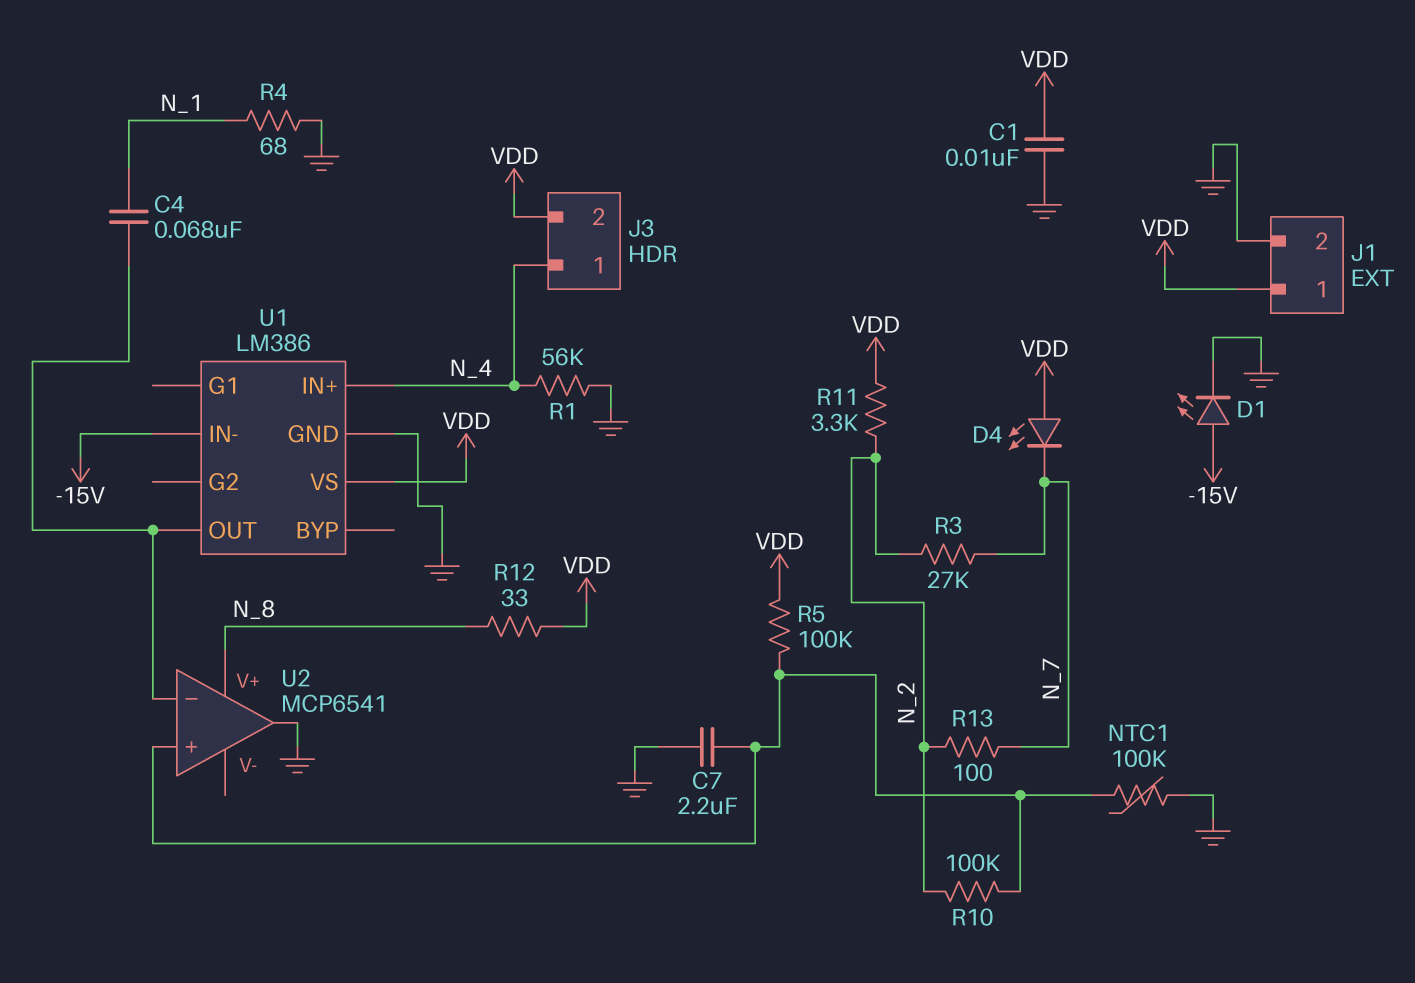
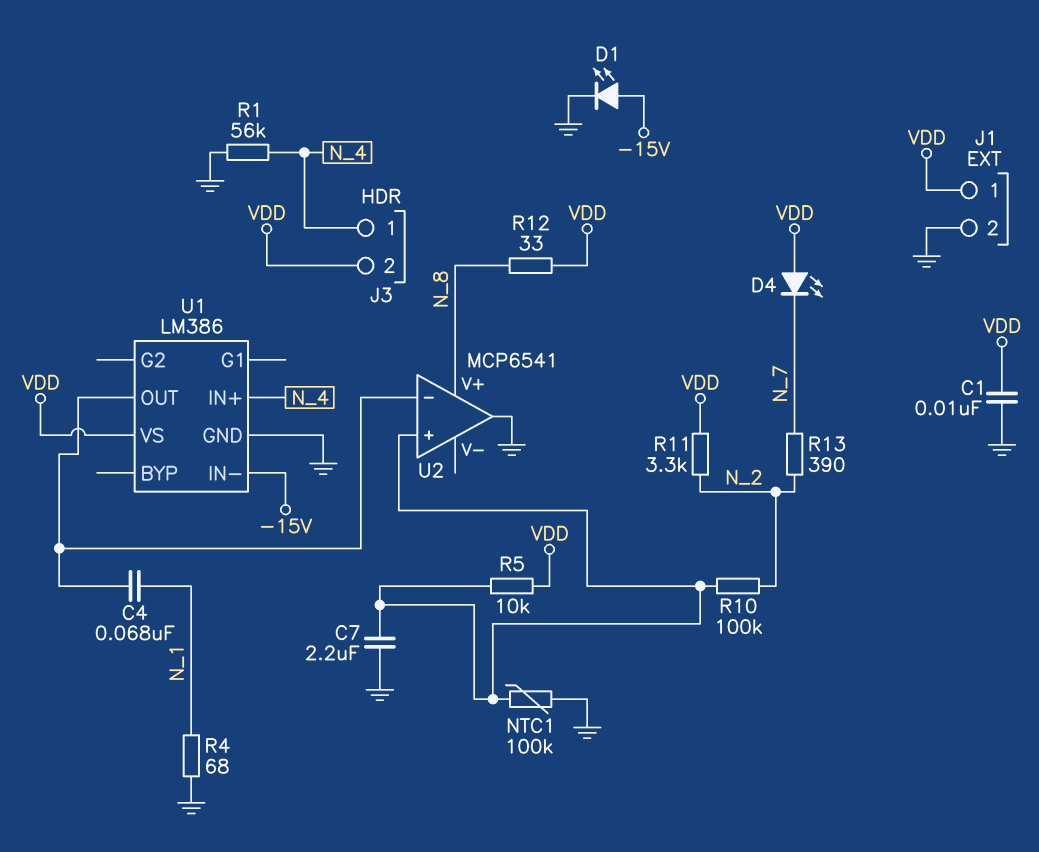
R3: 27k (N_2, N_7) -> none
R5: 100k (U2/in+, VDD) -> 10k (U2/in+, VDD)
R13: 100 (N_2, N_7) -> 390 (N_2, N_7)

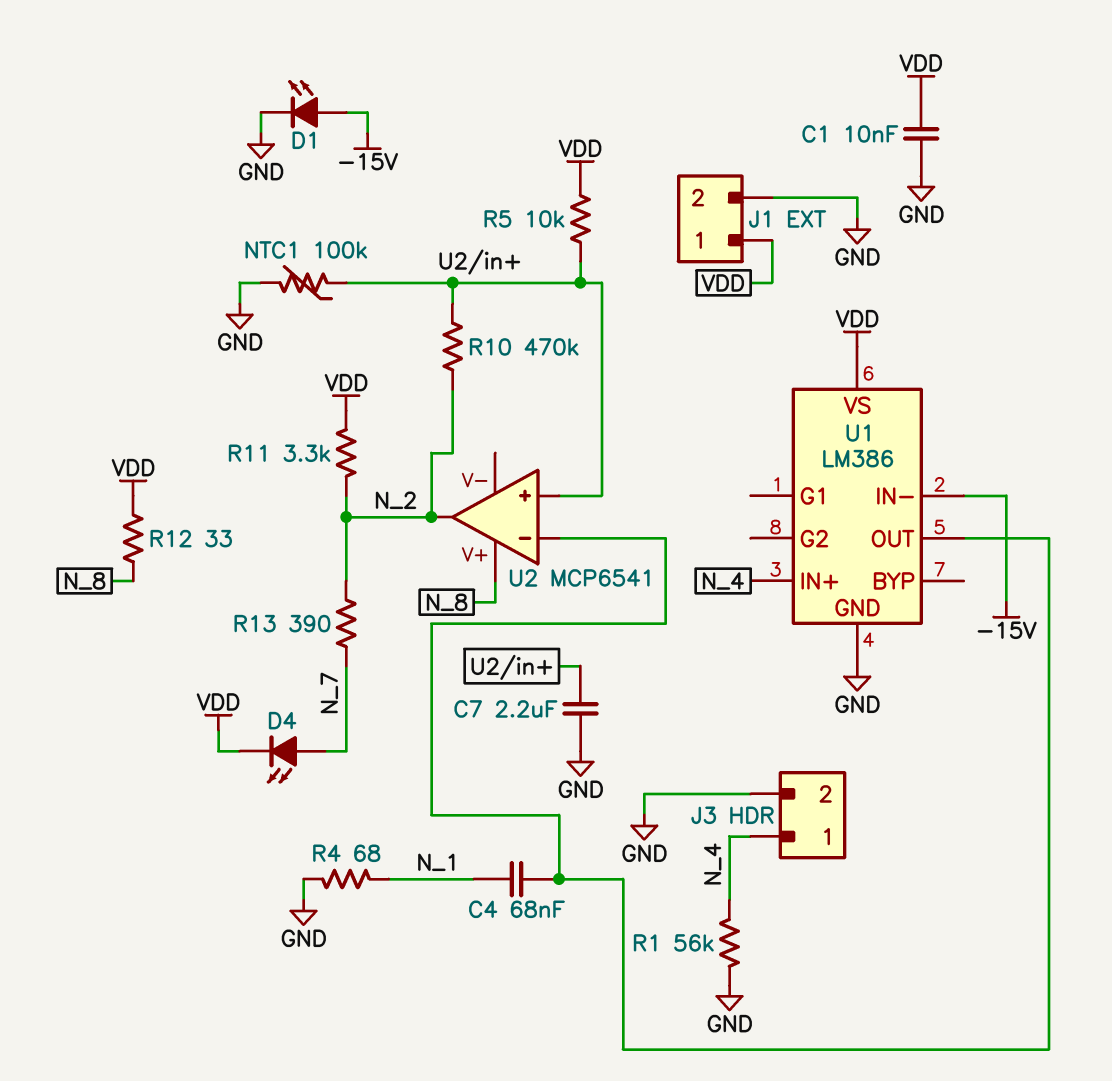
D4: LED (A VDD, K N_7) -> LED (A N_7, K VDD)
J3 pin 2: VDD -> GND
R10: 100k (N_2, U2/in+) -> 470k (N_2, U2/in+)
U2 pin out: GND -> N_2

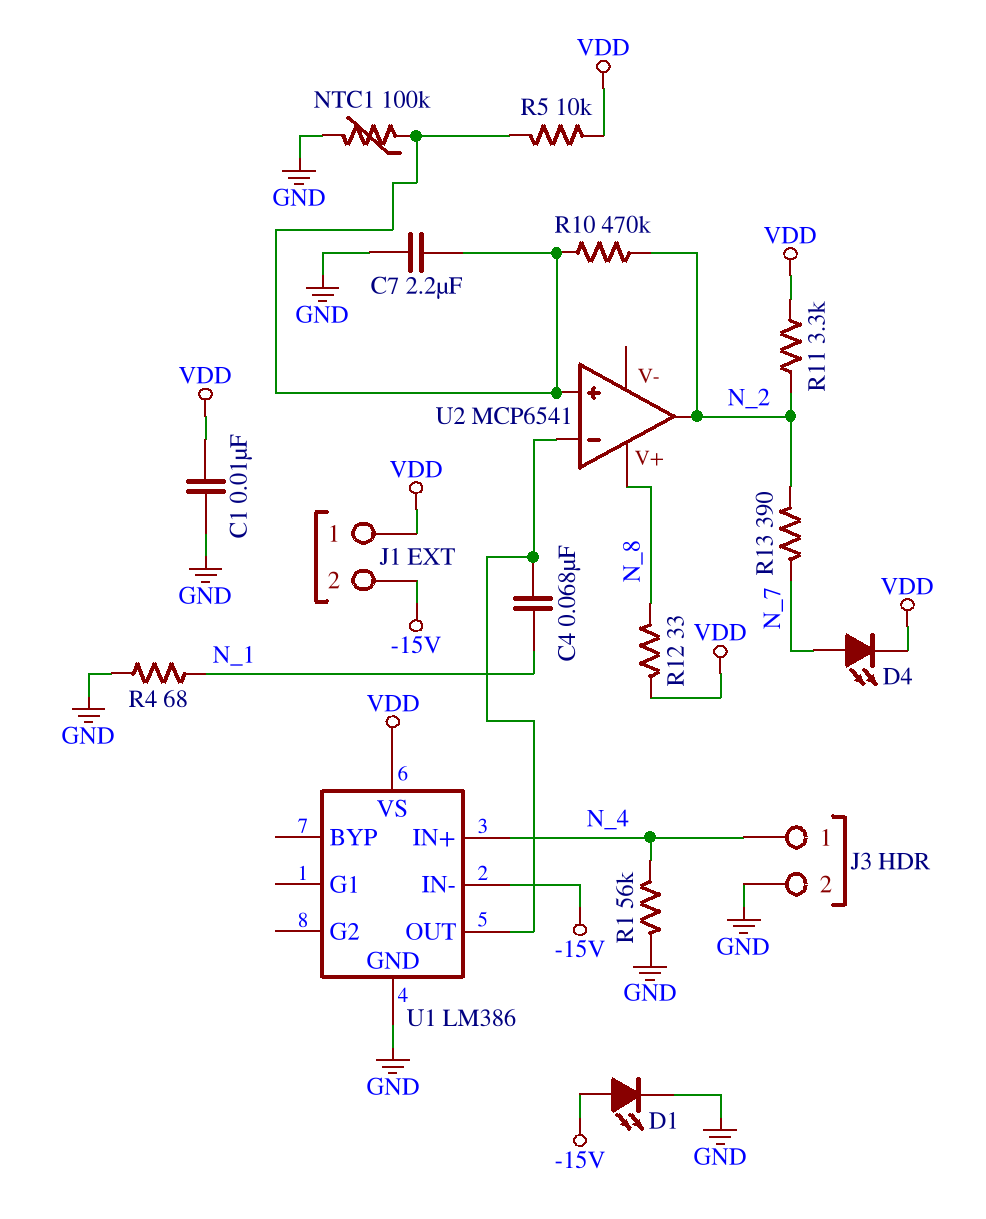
J1 pin 2: GND -> -15V

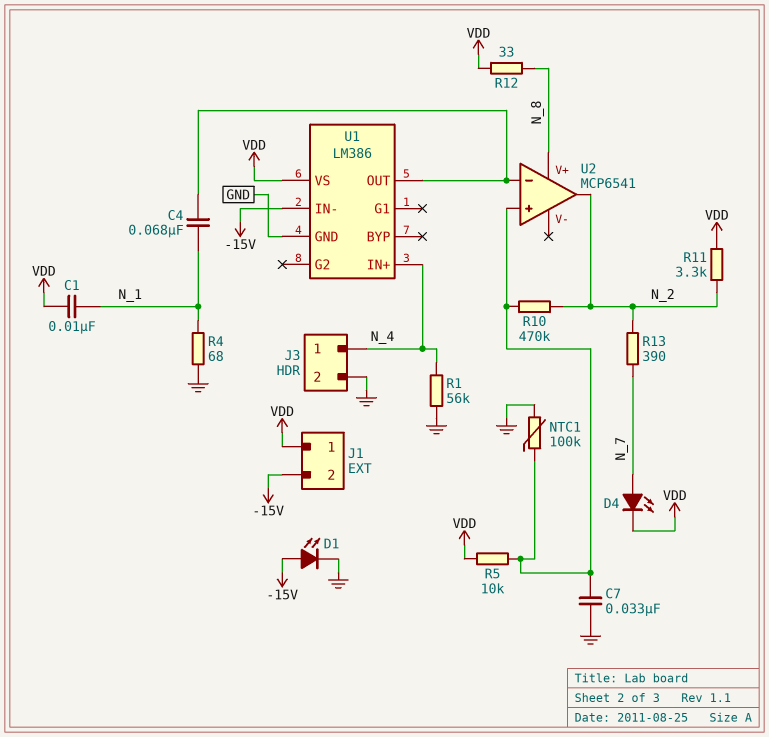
C1: 10nF (GND, VDD) -> 10nF (N_1, VDD)
C7: 2.2uF (GND, U2/in+) -> 33nF (GND, U2/in+)

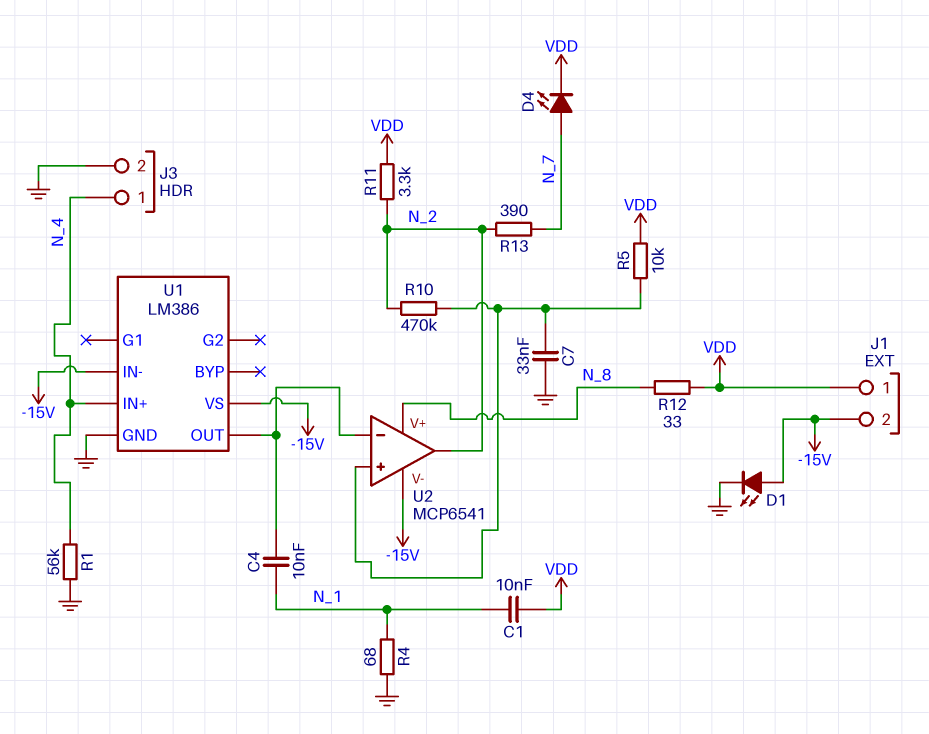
C4: 68nF (N_1, U1/OUT) -> 10nF (N_1, U1/OUT)
NTC1: 100k (GND, U2/in+) -> none
U1 pin VS: VDD -> -15V
U2 pin V-: none -> -15V

